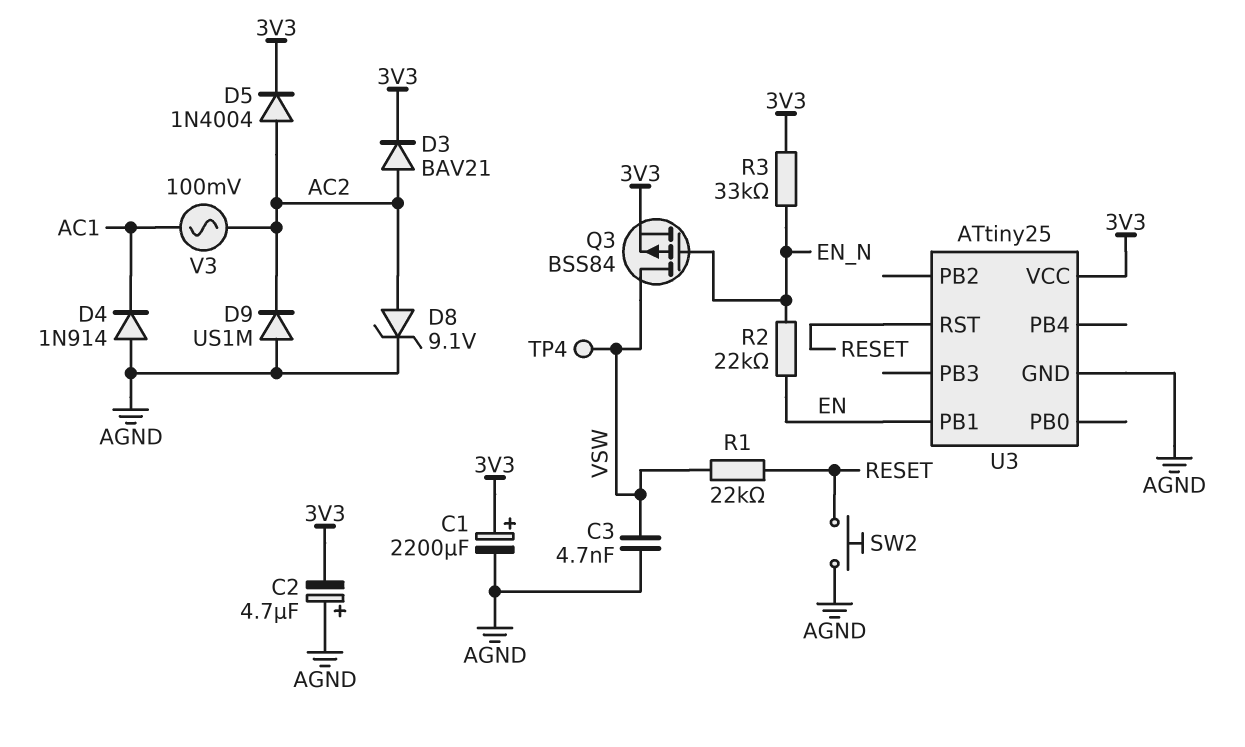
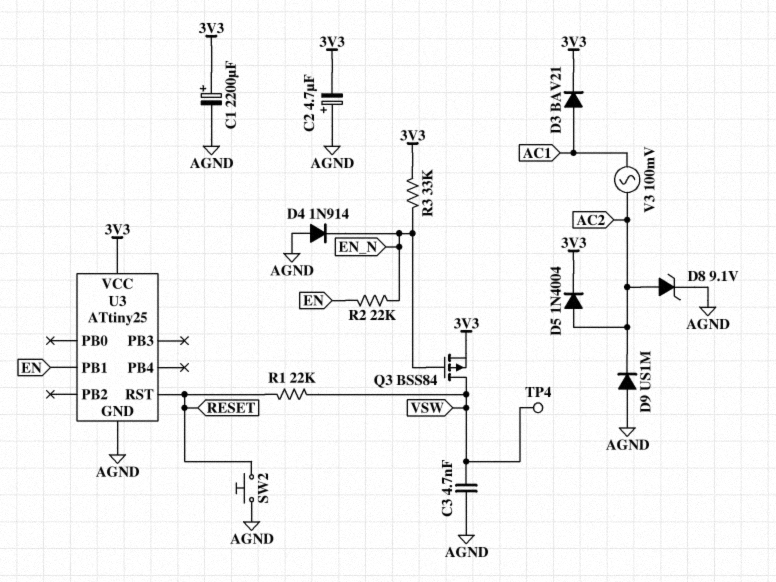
D3: diode BAV21 (A AC2, K 3V3) -> diode BAV21 (A AC1, K 3V3)
D4: diode 1N914 (A AGND, K AC1) -> diode 1N914 (A AGND, K EN_N)

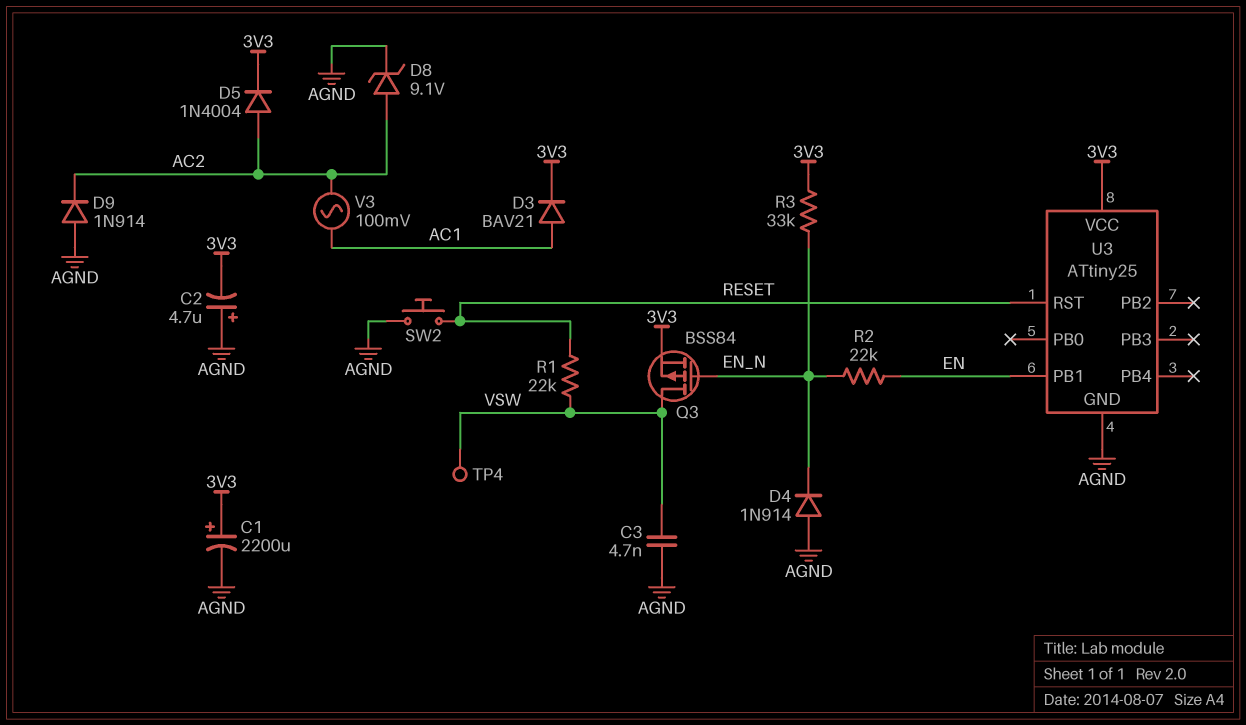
D9: diode US1M (A AGND, K AC2) -> diode 1N914 (A AGND, K AC2)

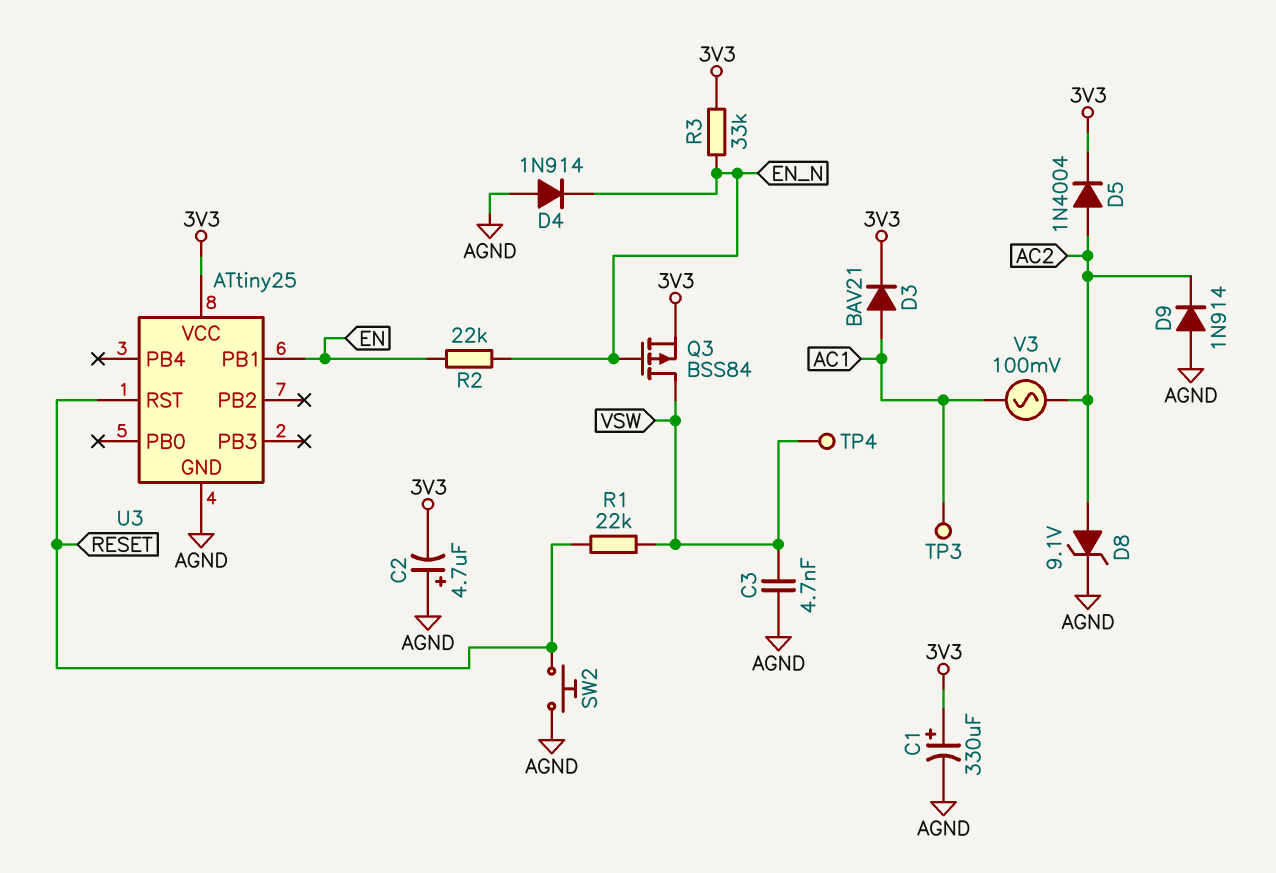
C1: 2200uF (plus 3V3, minus AGND) -> 330uF (plus 3V3, minus AGND)
TP3: none -> test point (AC1)

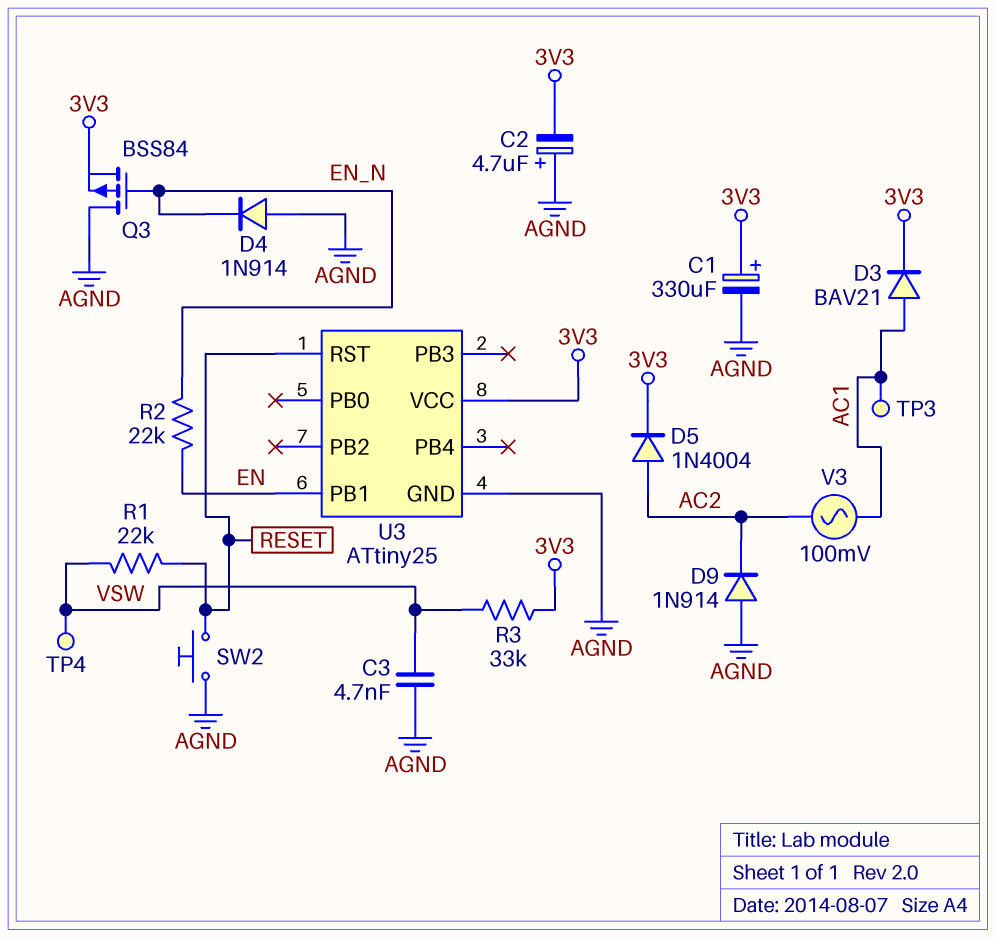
D8: zener 9.1V (A AC2, K AGND) -> none
Q3: PMOS BSS84 (G EN_N, D VSW, S 3V3) -> PMOS BSS84 (G EN_N, D AGND, S 3V3)
R3: 33k (3V3, EN_N) -> 33k (3V3, VSW)

